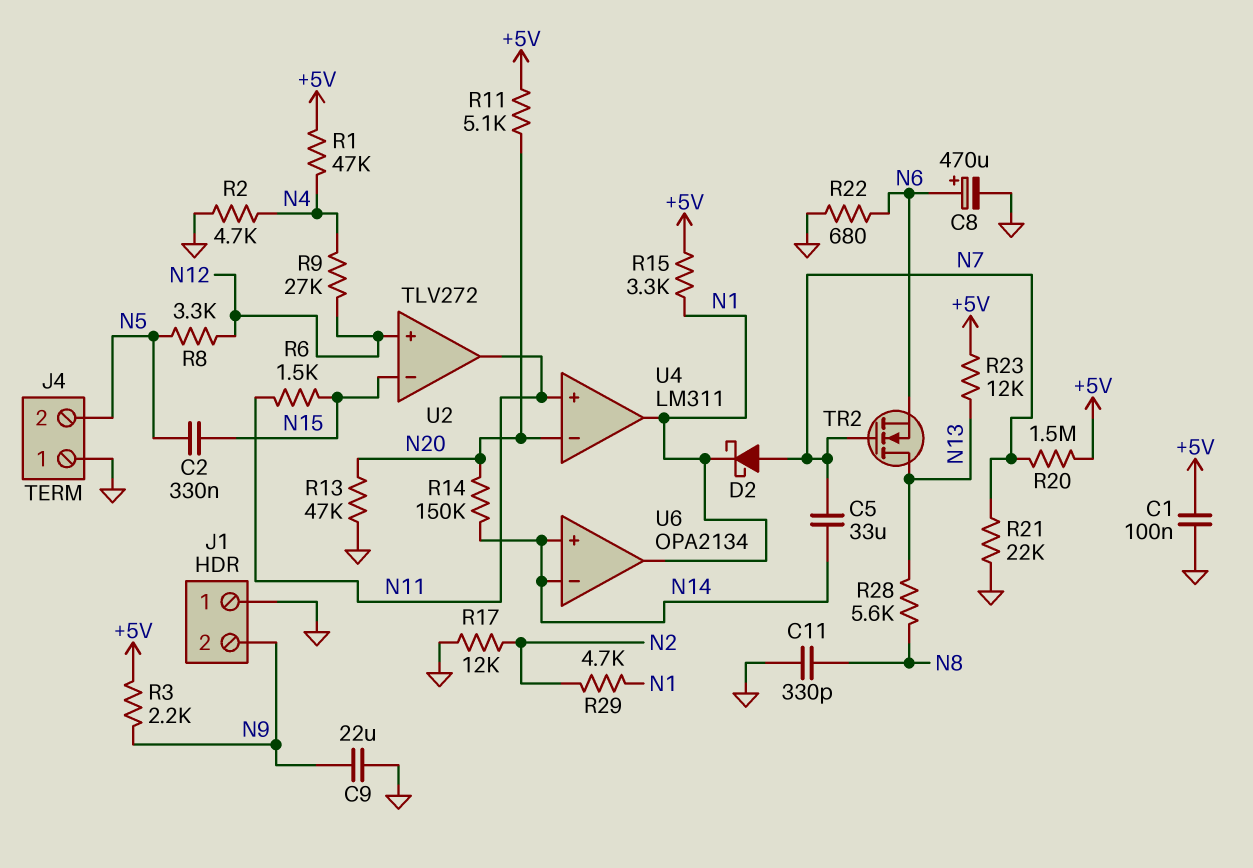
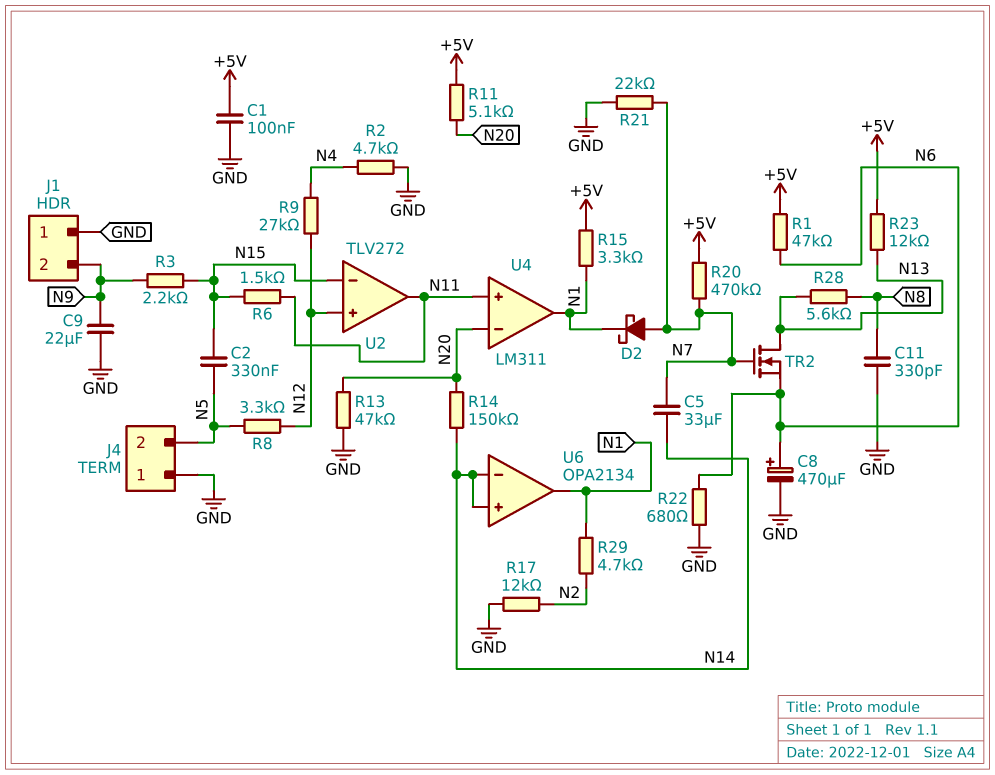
R1: 47k (+5V, N4) -> 47k (+5V, N6)
R3: 2.2k (+5V, N9) -> 2.2k (N9, N15)
R20: 1.5M (+5V, N7) -> 470k (+5V, N7)

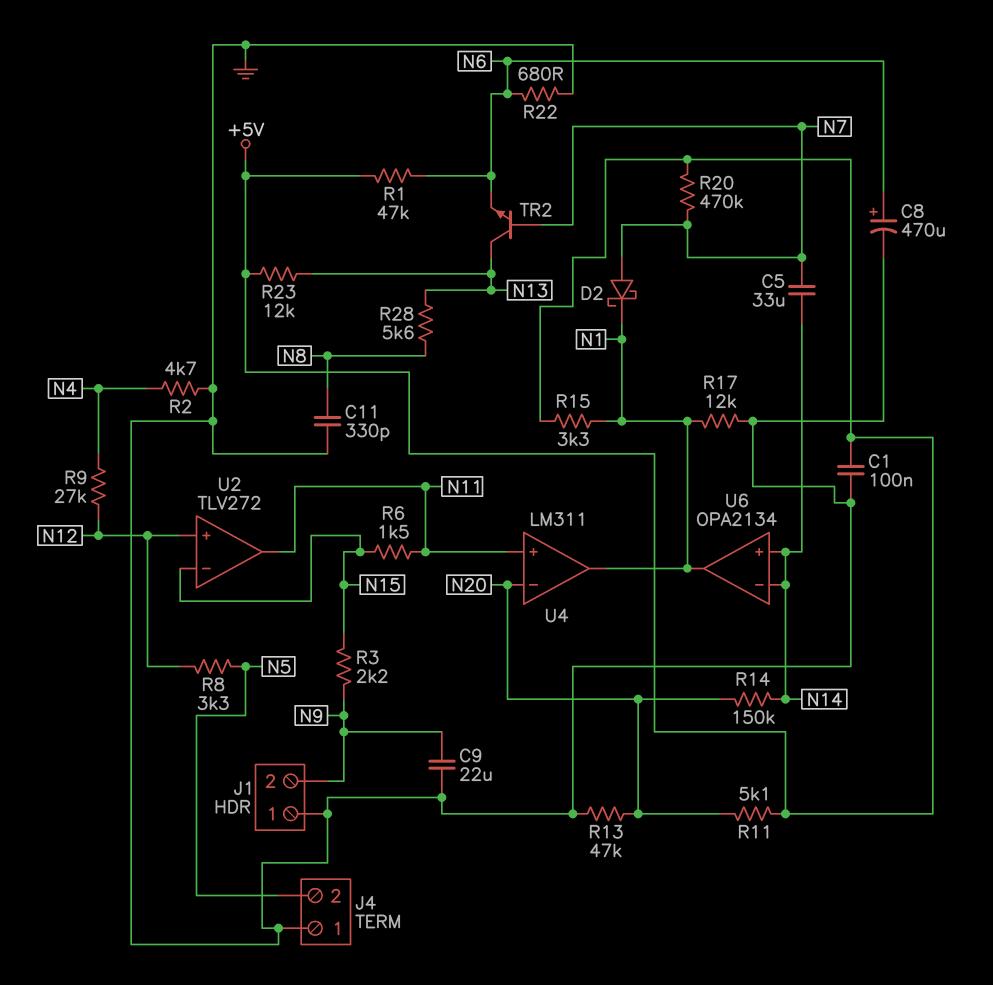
C2: 330nF (N5, N15) -> none
R17: 12k (GND, N2) -> 12k (GND, N1)
R21: 22k (GND, N7) -> none
R29: 4.7k (N1, N2) -> none
TR2: NMOS (G N7, D N13, S N6) -> NPN (B N7, C N13, E N6)

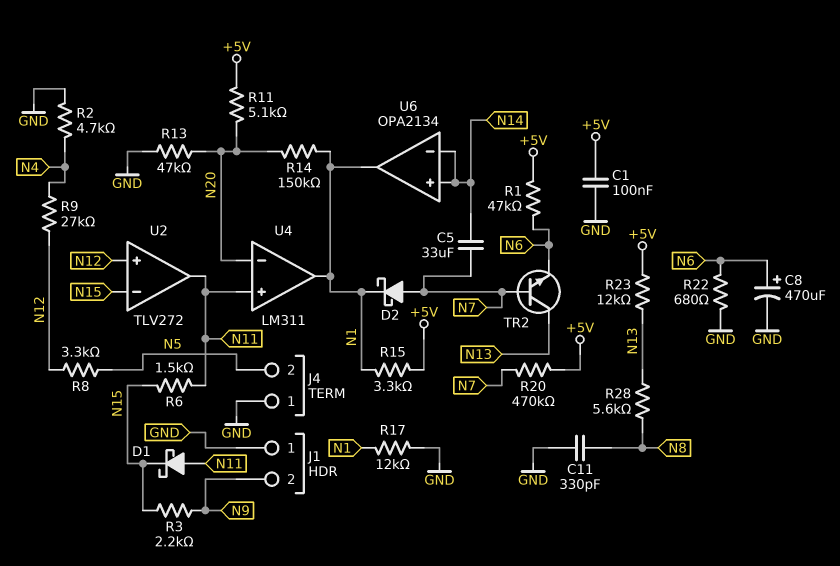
C9: 22uF (GND, N9) -> none
D1: none -> schottky (A N11, K N15)
R14: 150k (N14, N20) -> 150k (N1, N20)

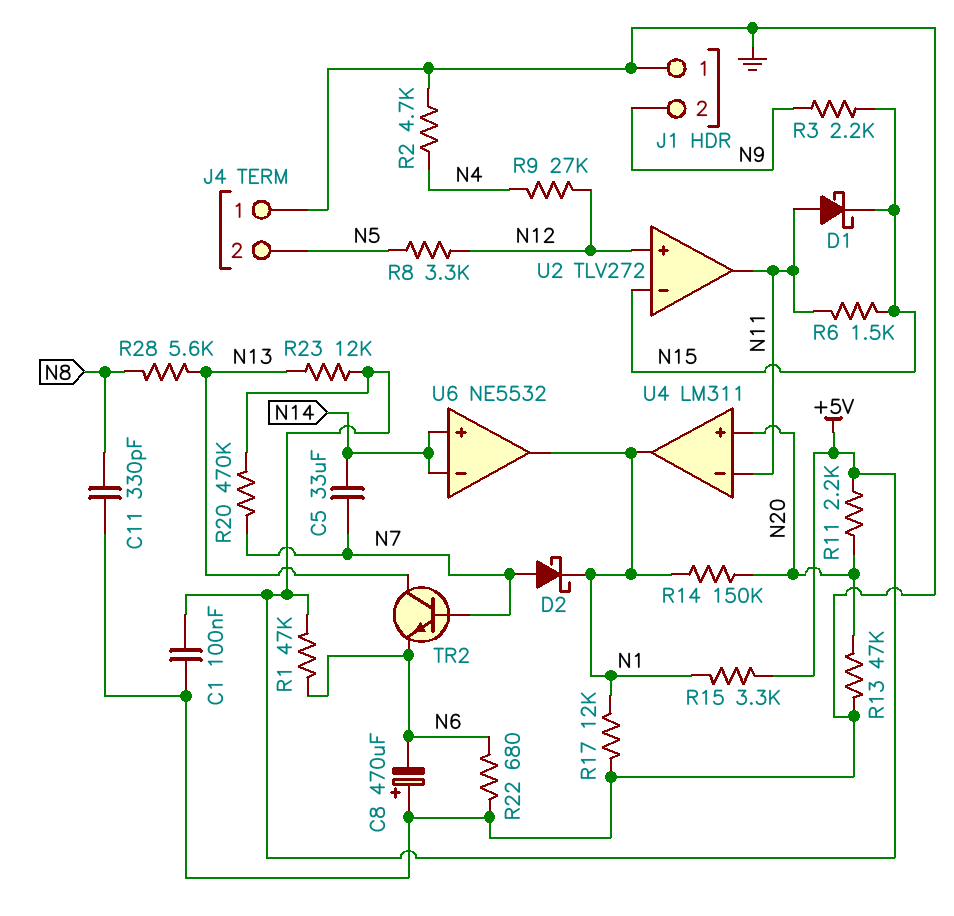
C8: 470uF (plus N6, minus GND) -> 470uF (plus GND, minus N6)
R11: 5.1k (+5V, N20) -> 2.2k (+5V, N20)
U4 pin in+: N11 -> N20
U4 pin in-: N20 -> N11
U6: OPA2134 -> NE5532

